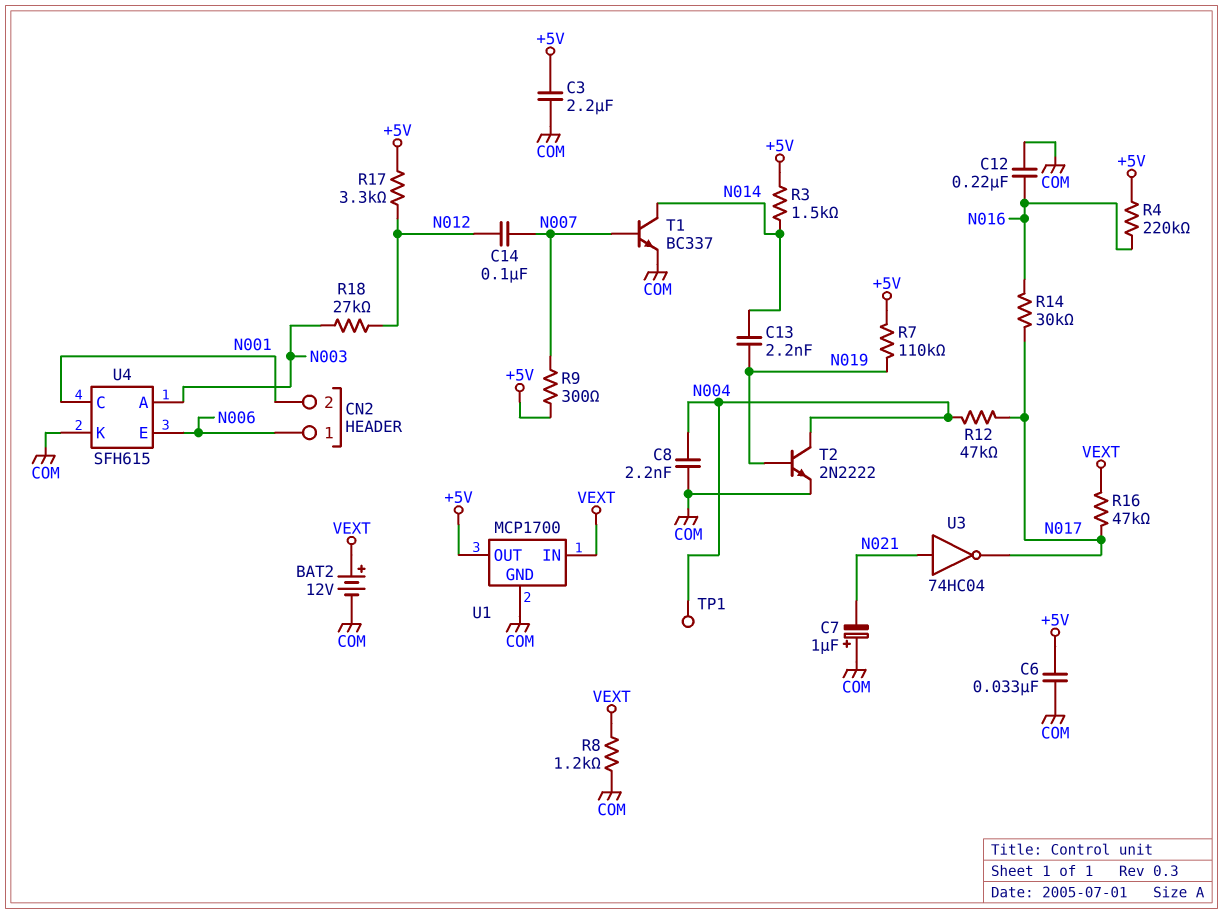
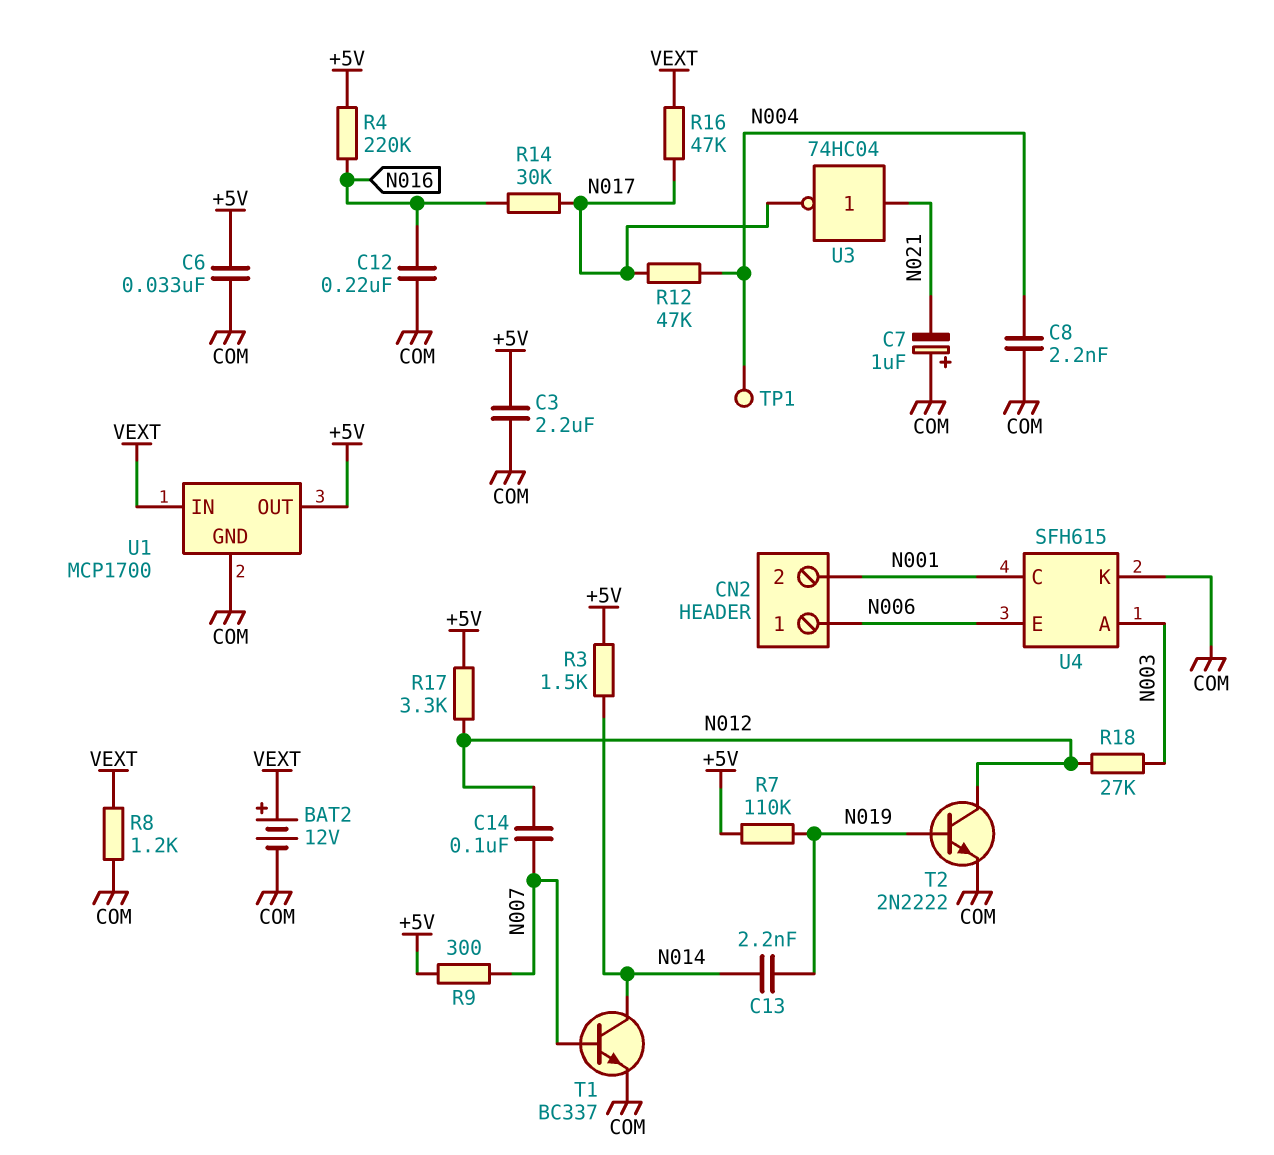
T2: NPN 2N2222 (B N019, C N004, E COM) -> NPN 2N2222 (B N019, C N012, E COM)

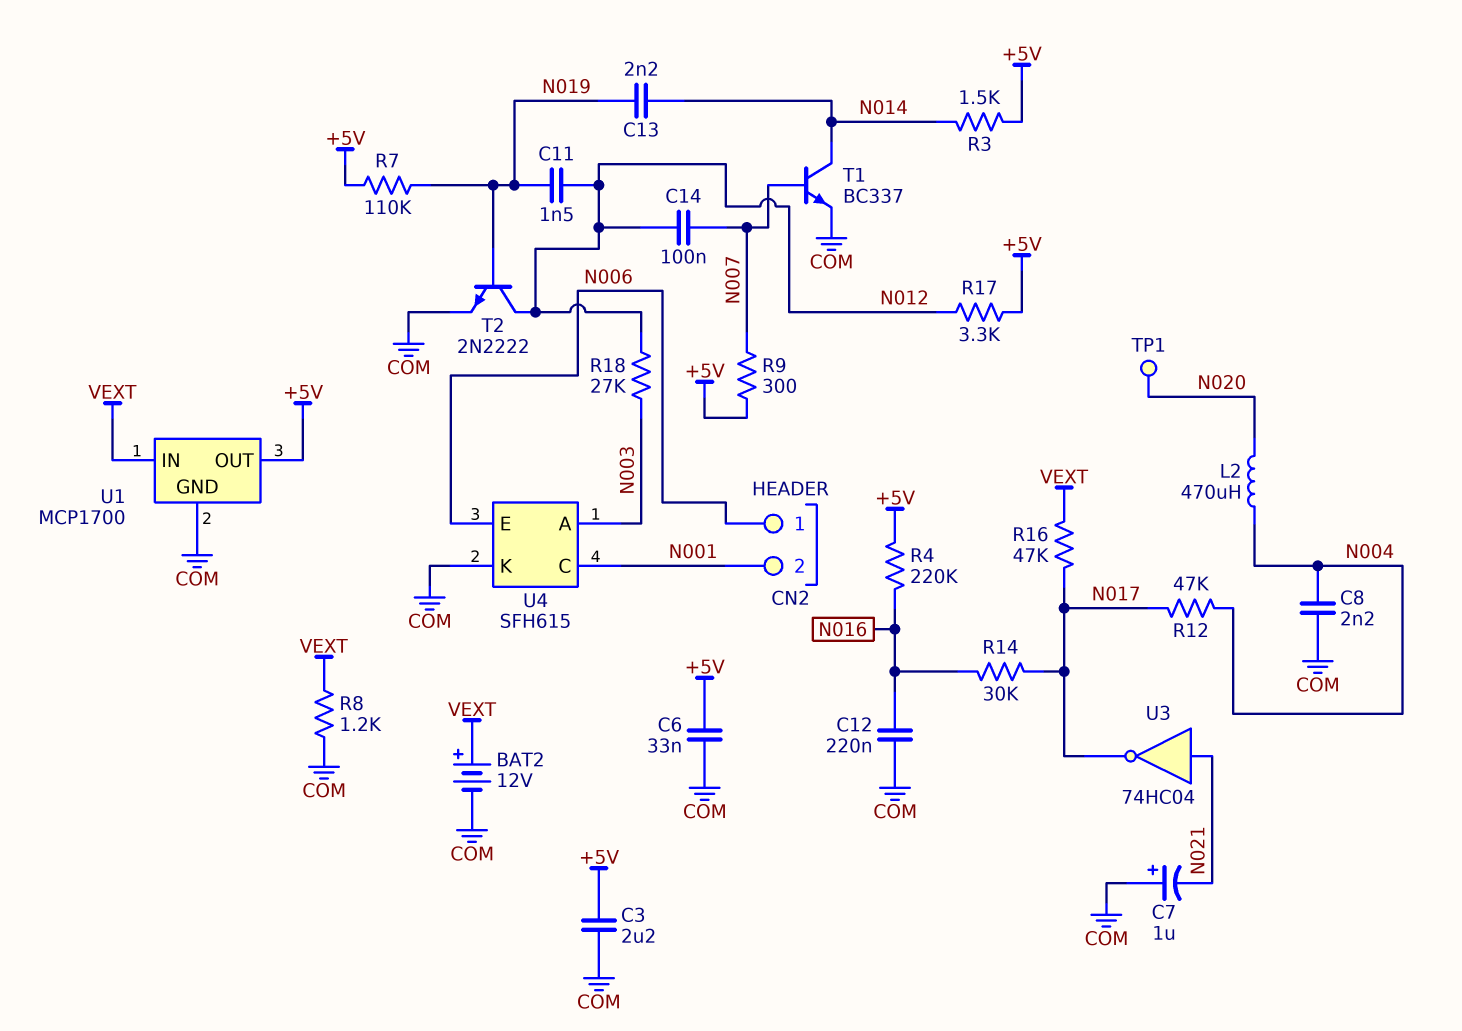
C11: none -> 1.5nF (N012, N019)
L2: none -> 470uH (N004, N020)
TP1: test point (N004) -> test point (N020)

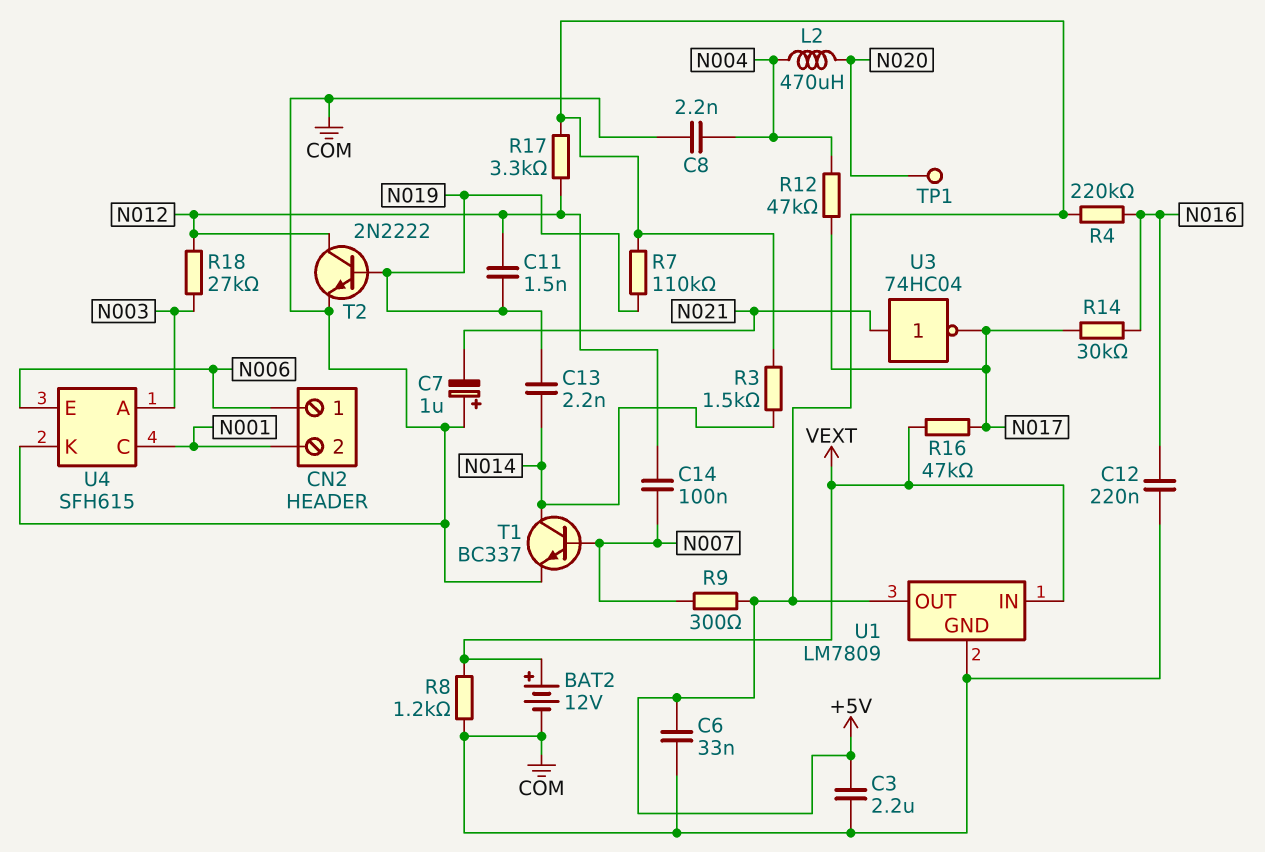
U1: MCP1700 -> LM7809

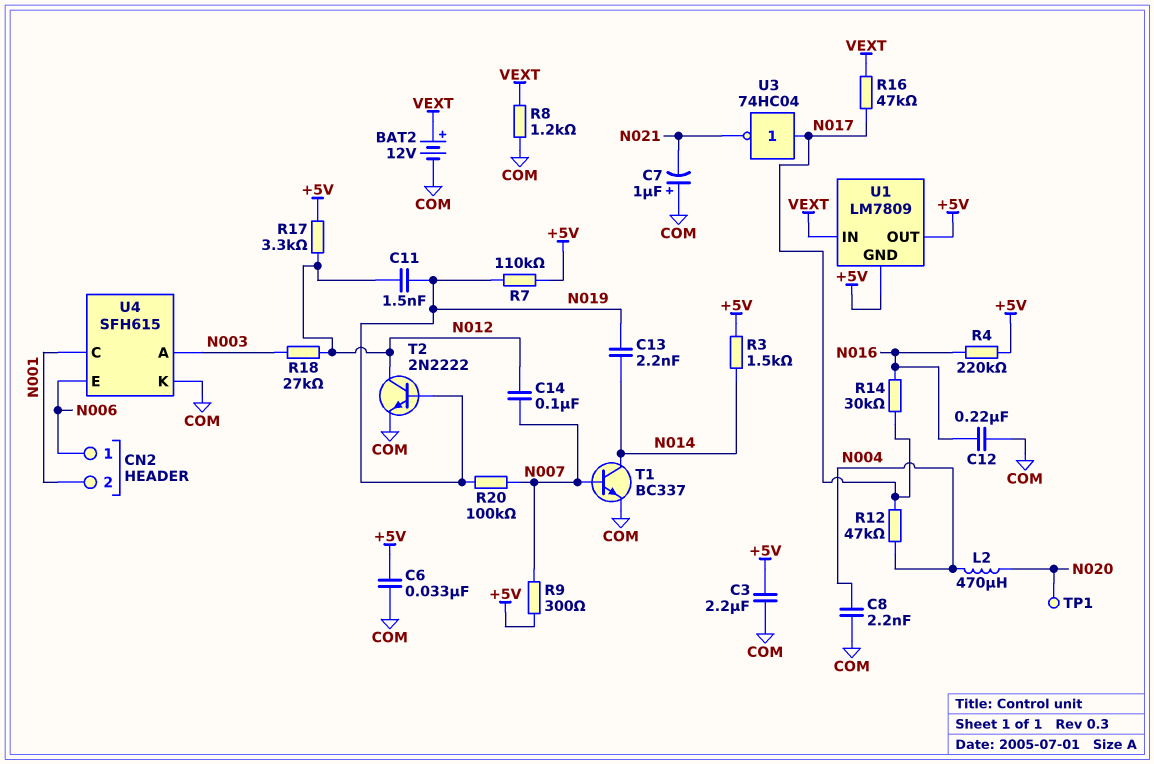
R20: none -> 100k (N007, N019)
U1 pin GND: COM -> +5V
U3: NOT 74HC04 (in N021, out N017) -> NOT 74HC04 (in N017, out N021)

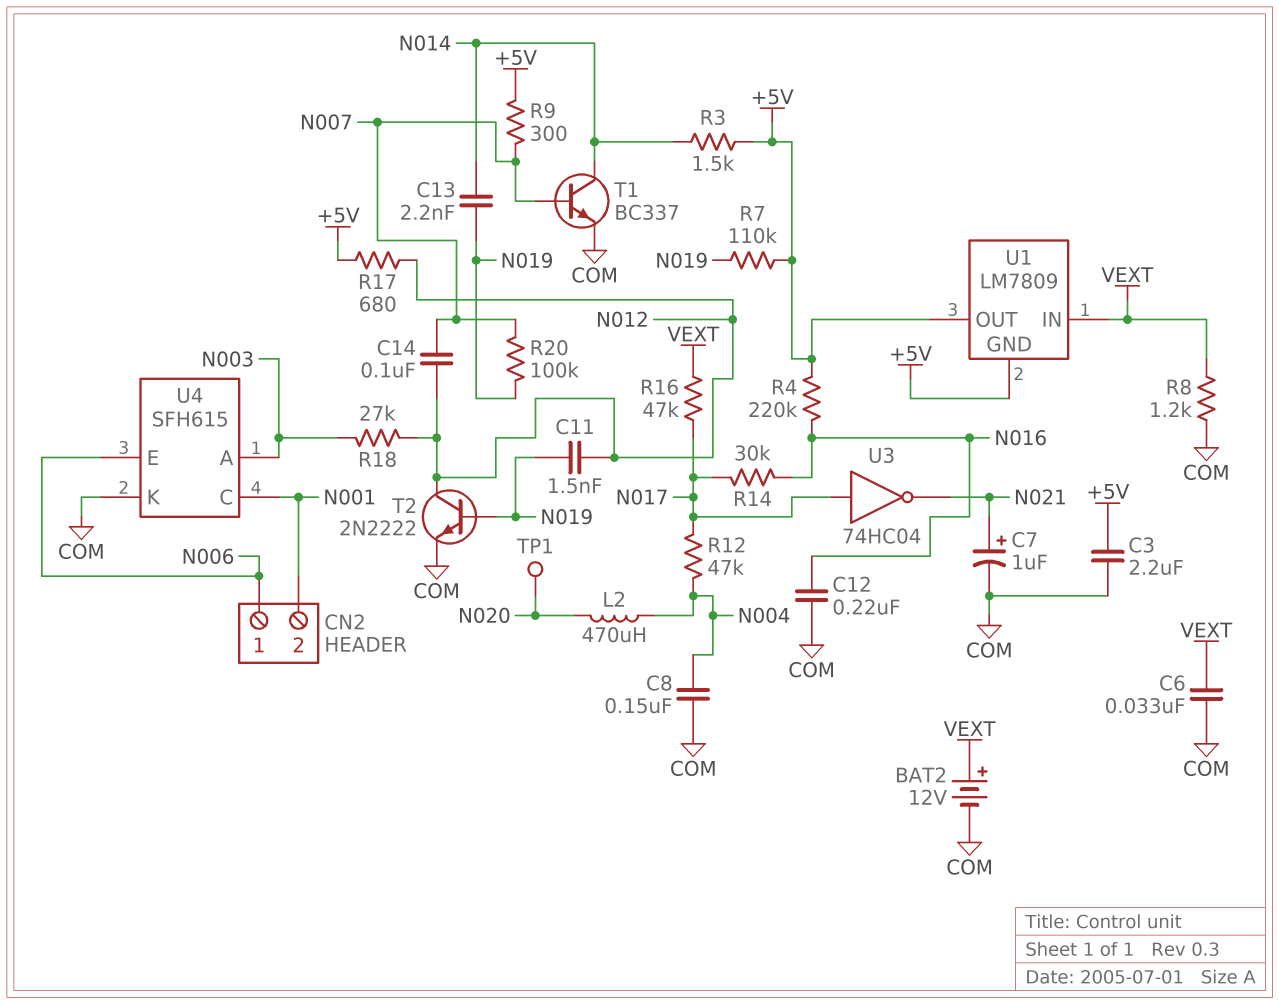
C6: 33nF (+5V, COM) -> 33nF (COM, VEXT)
C7: 1uF (plus COM, minus N021) -> 1uF (plus N021, minus COM)
C8: 2.2nF (COM, N004) -> 150nF (COM, N004)
R17: 3.3k (+5V, N012) -> 680 (+5V, N012)

